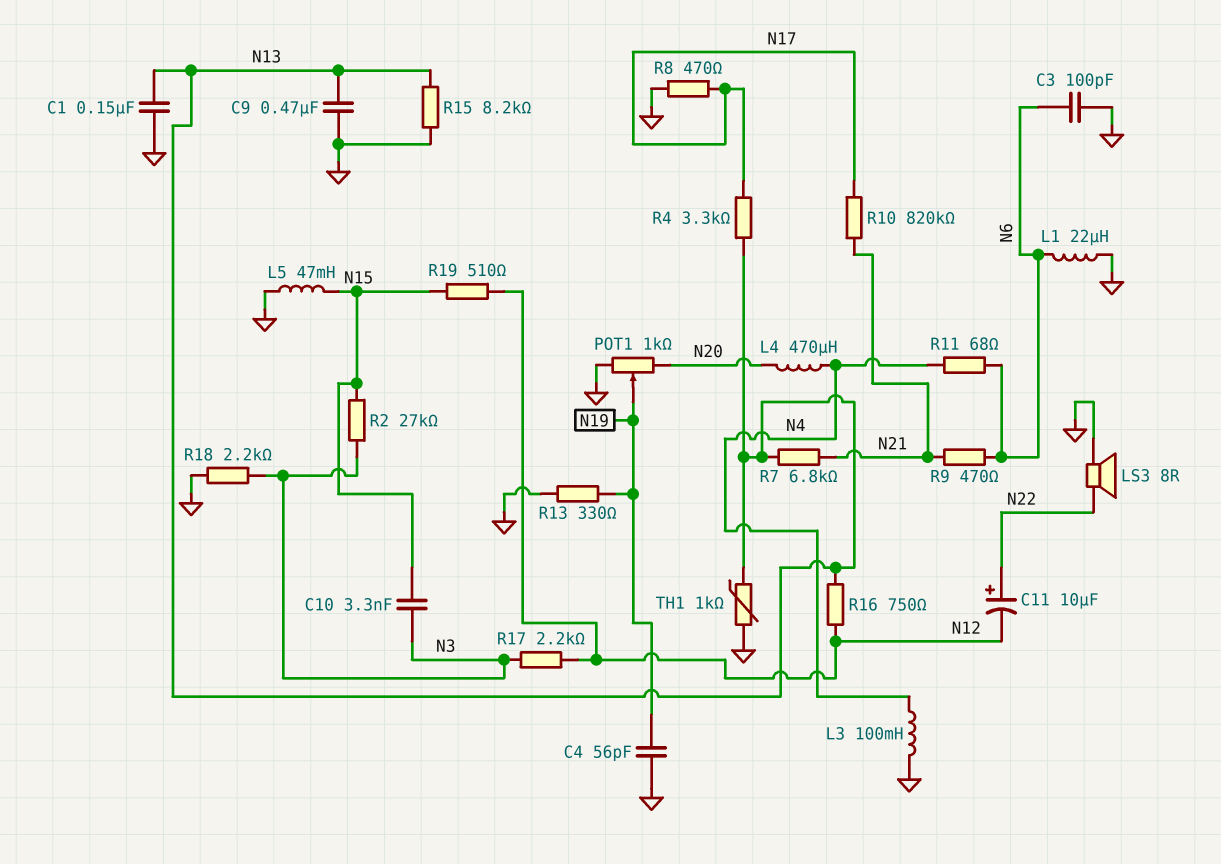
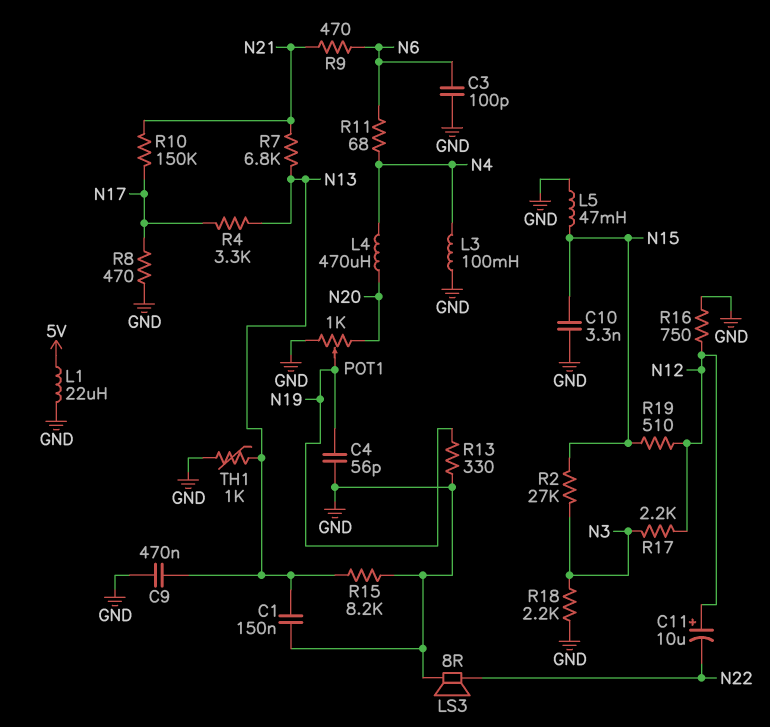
C10: 3.3nF (N3, N15) -> 3.3nF (GND, N15)
C11: 10uF (plus N22, minus N12) -> 10uF (plus N12, minus N22)
L1: 22uH (GND, N6) -> 22uH (5V, GND)
R10: 820k (N17, N21) -> 150k (N17, N21)
R16: 750 (N12, N13) -> 750 (GND, N12)

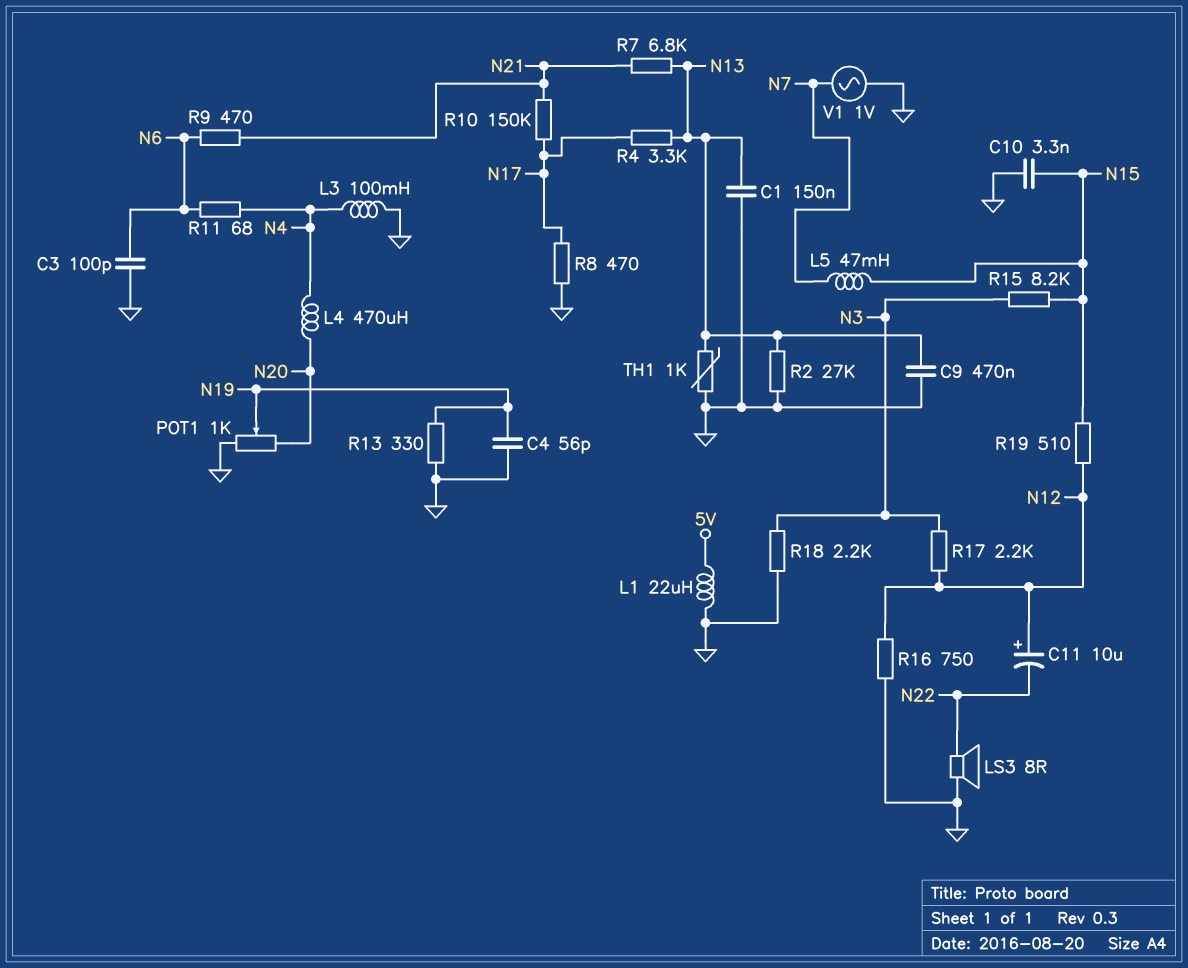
L5: 47mH (GND, N15) -> 47mH (N7, N15)
R2: 27k (N3, N15) -> 27k (GND, N13)
R15: 8.2k (GND, N13) -> 8.2k (N3, N15)
V1: none -> AC 1V (GND, N7)

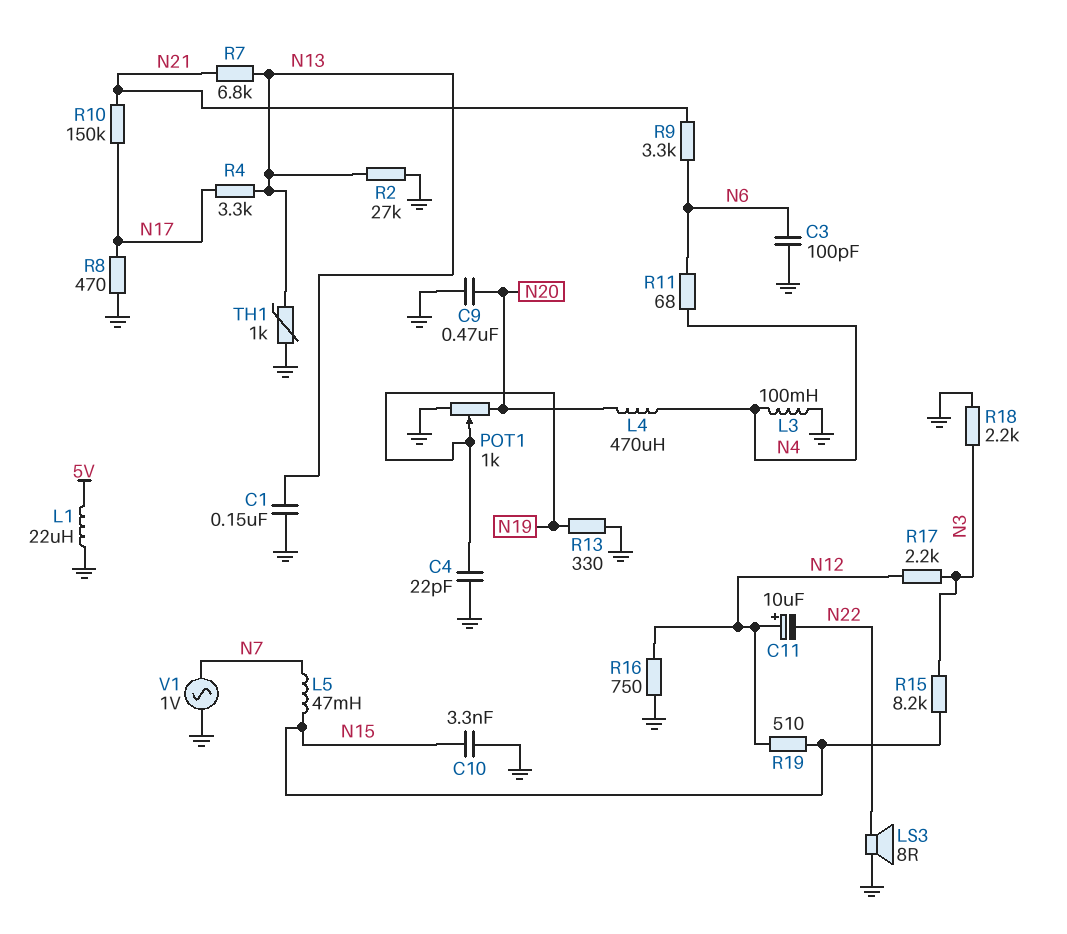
C4: 56pF (GND, N19) -> 22pF (GND, N19)
C9: 470nF (GND, N13) -> 470nF (GND, N20)
R9: 470 (N6, N21) -> 3.3k (N6, N21)

